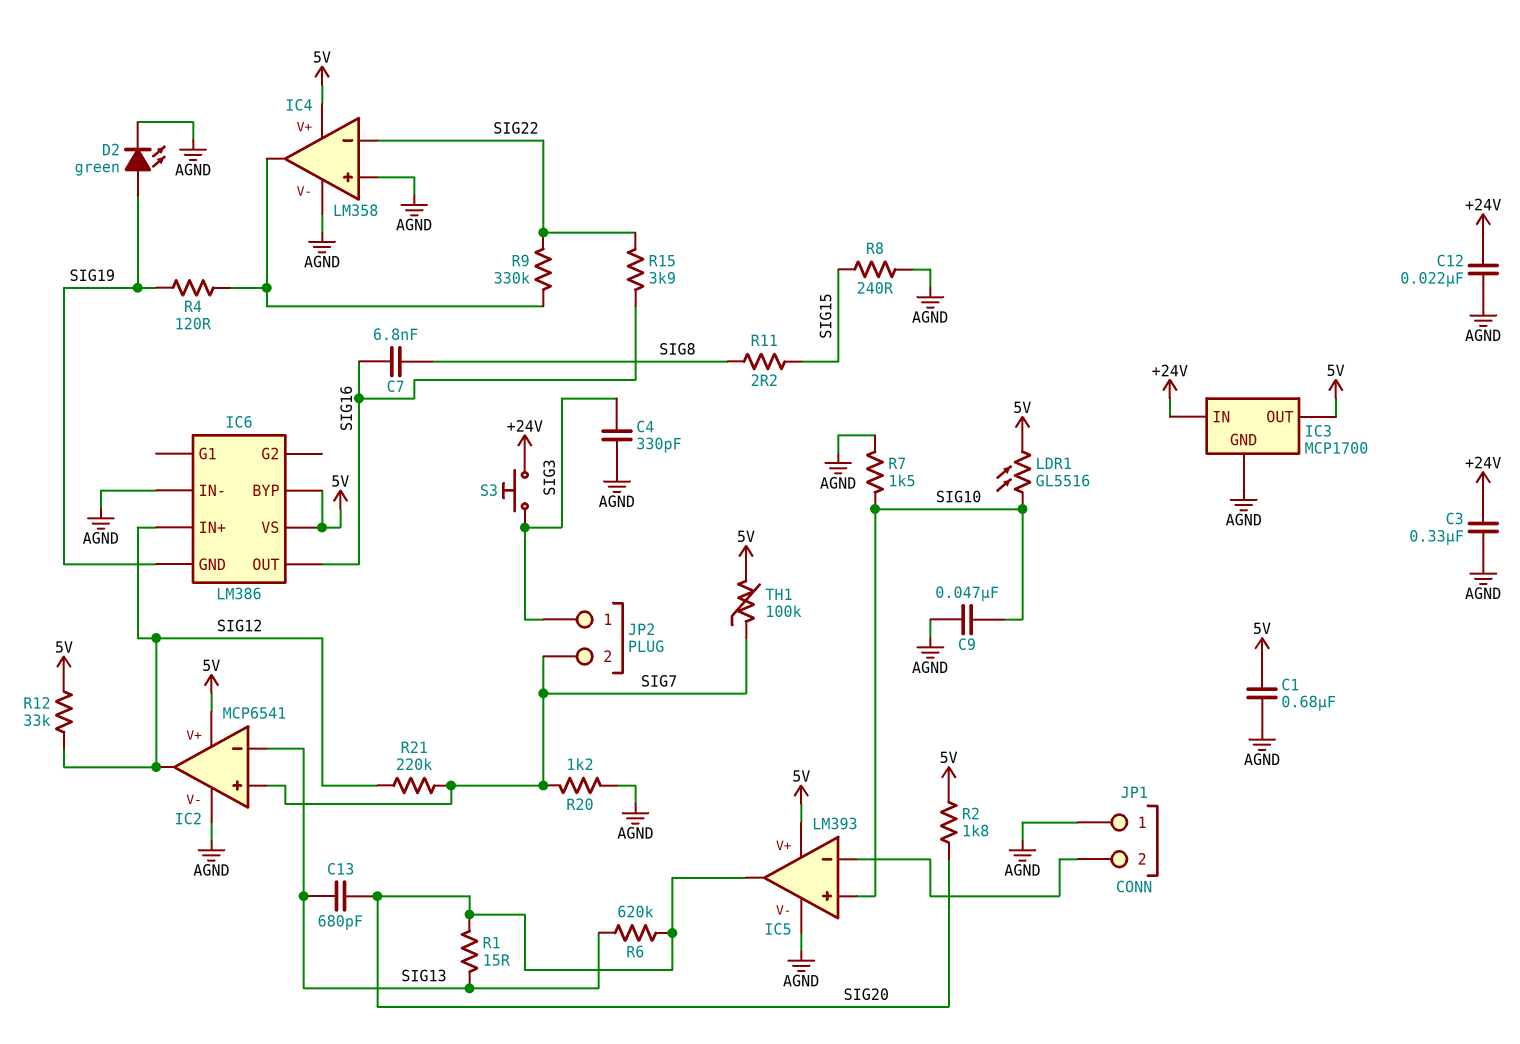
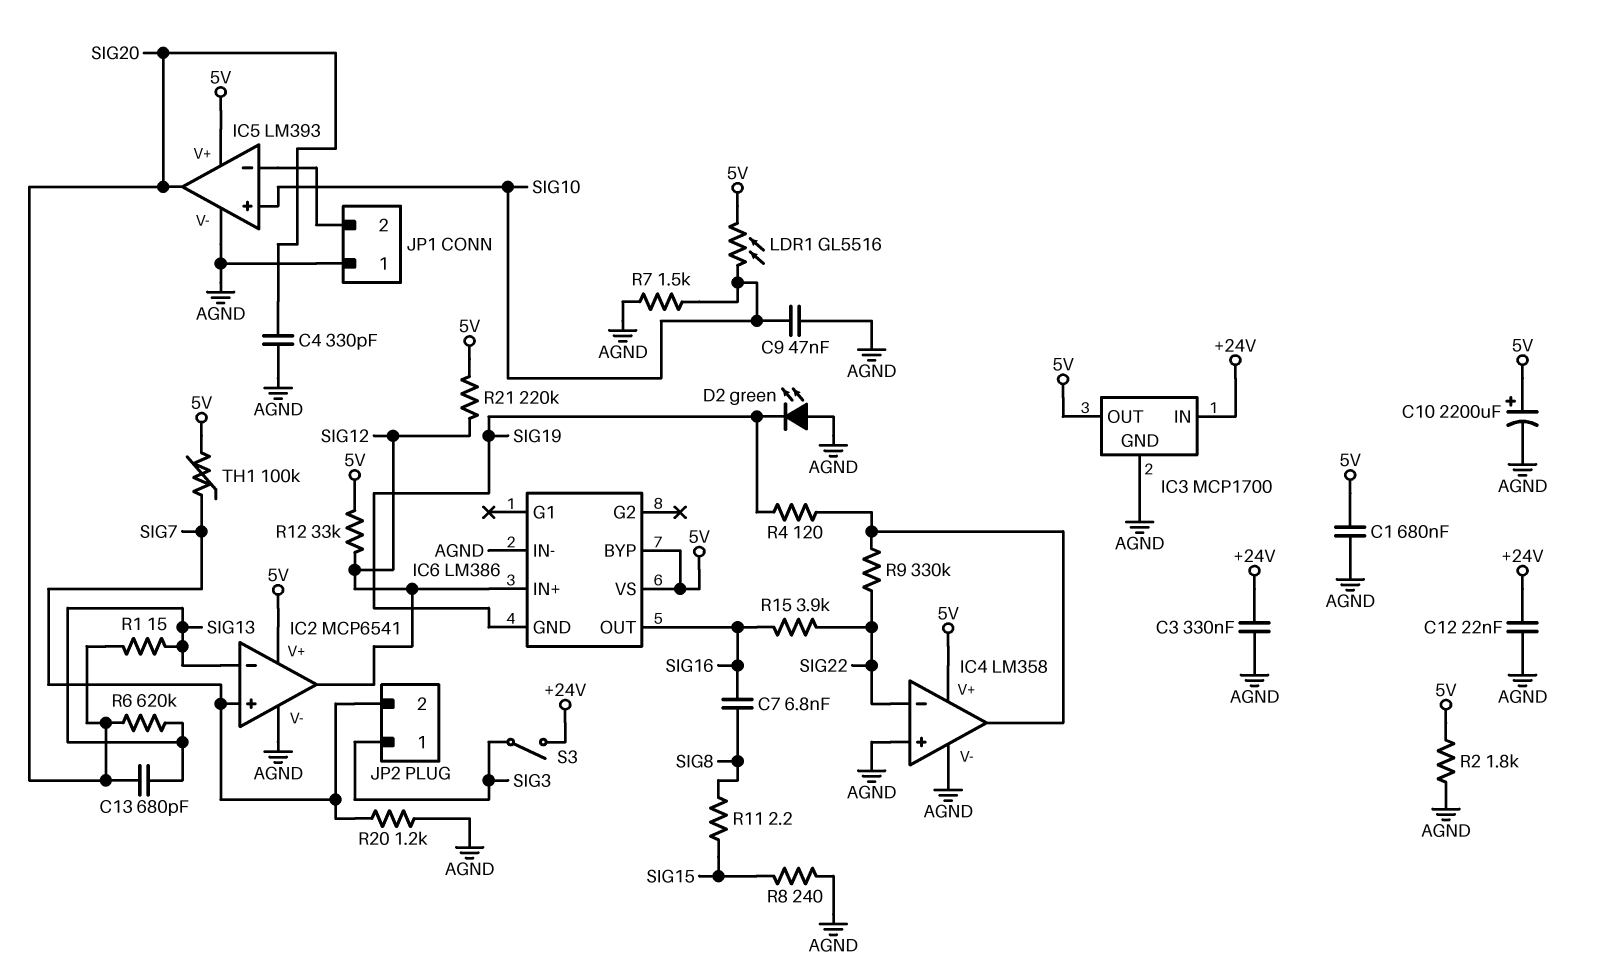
C4: 330pF (AGND, SIG3) -> 330pF (AGND, SIG20)
C10: none -> 2200uF (plus 5V, minus AGND)
D2: LED green (A SIG19, K AGND) -> LED green (A AGND, K SIG19)
R2: 1.8k (5V, SIG20) -> 1.8k (5V, AGND)
R21: 220k (SIG7, SIG12) -> 220k (5V, SIG12)
S3: button (+24V, SIG3) -> switch (+24V, SIG3)

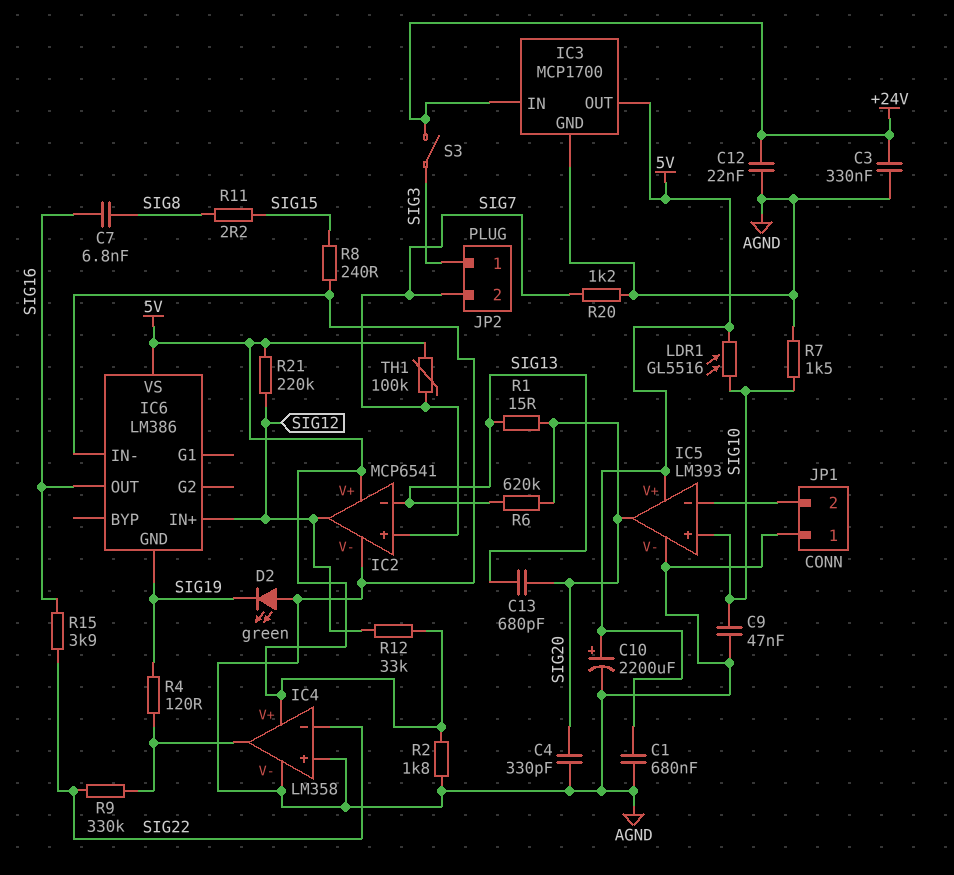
IC6 pin BYP: 5V -> none

